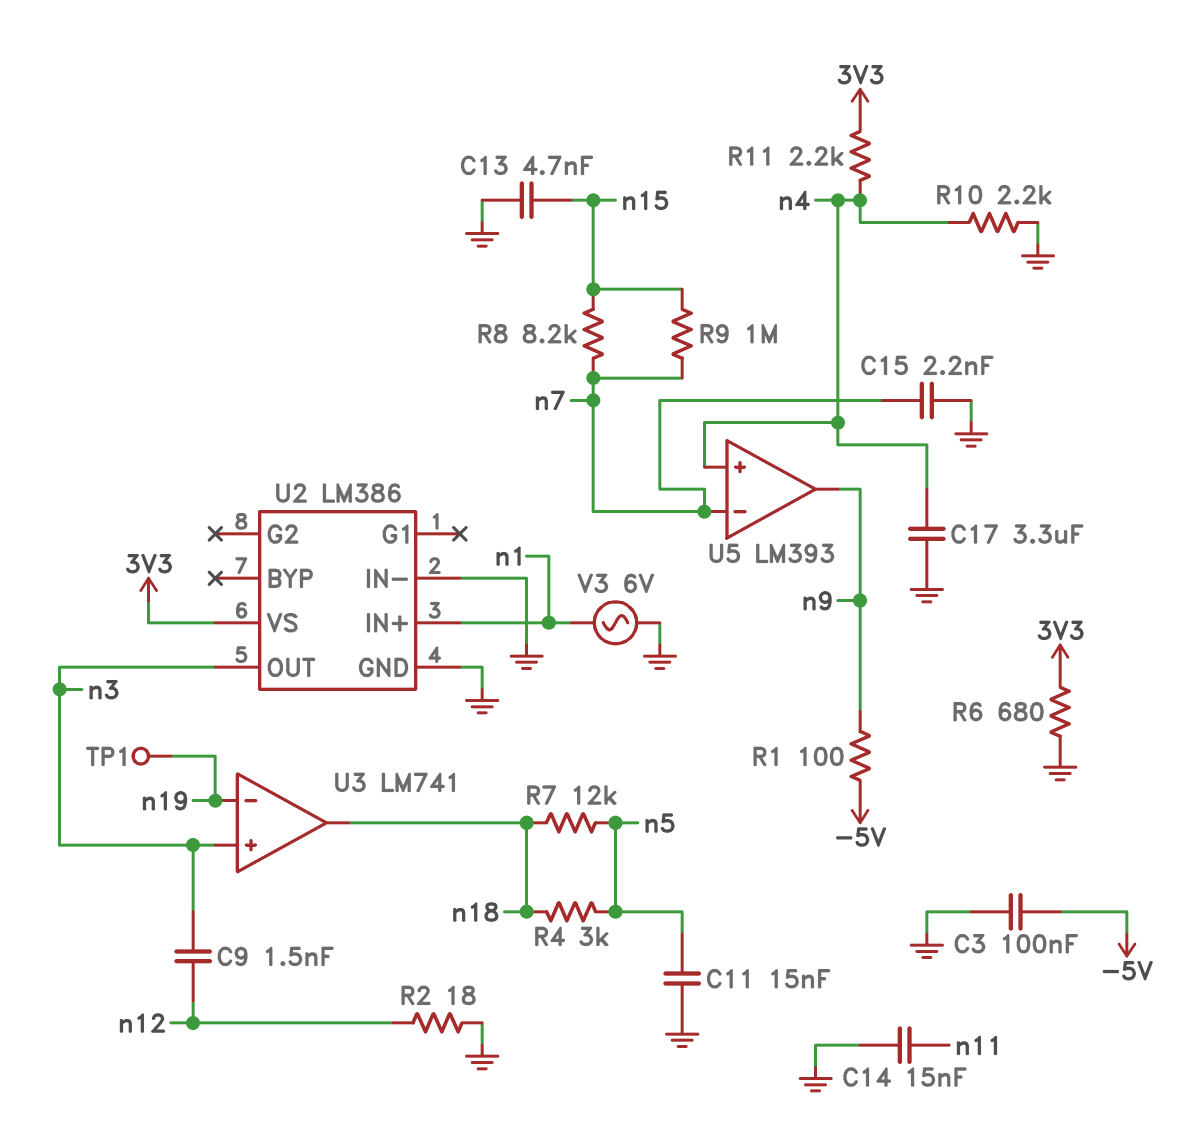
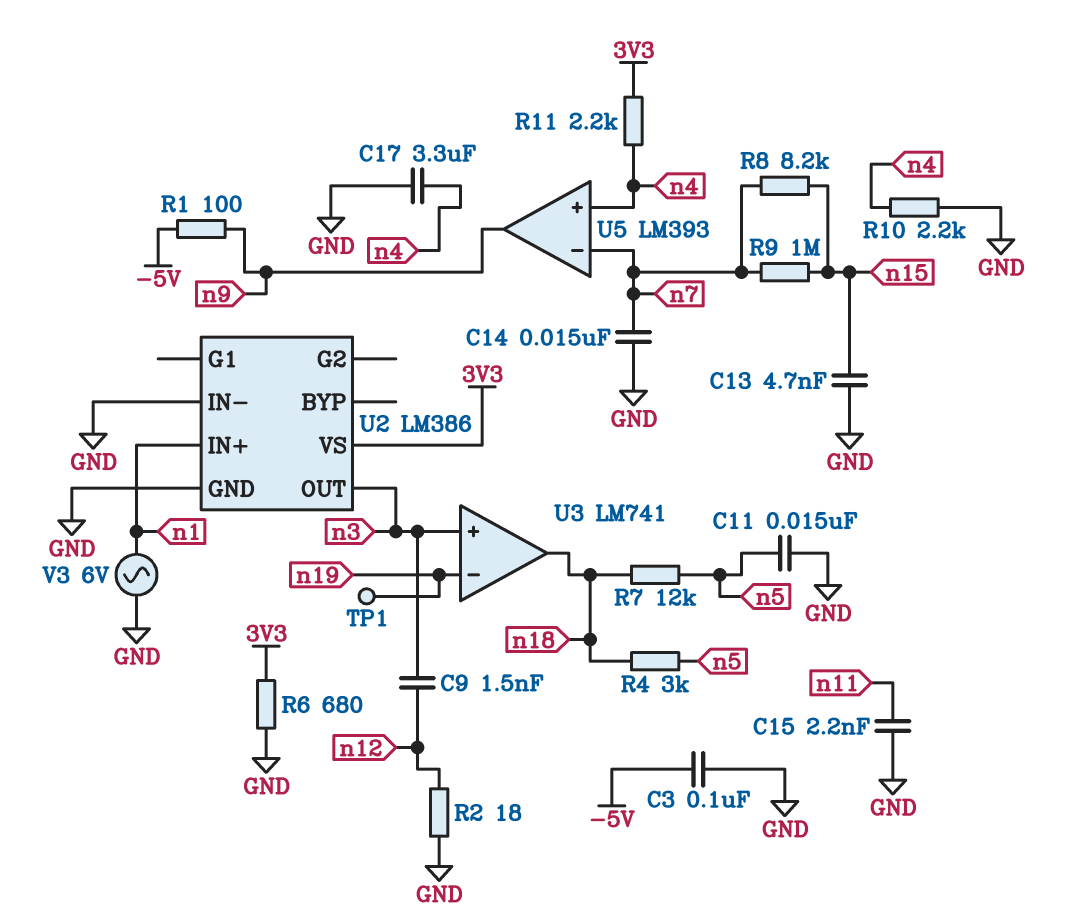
C14: 15nF (GND, n11) -> 15nF (GND, n7)
C15: 2.2nF (GND, n7) -> 2.2nF (GND, n11)

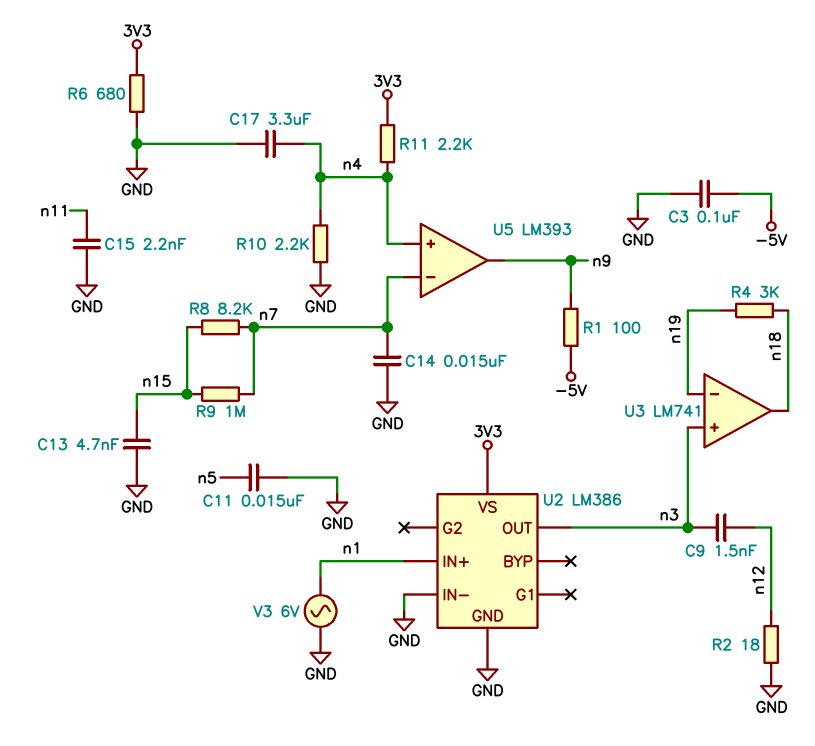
R4: 3k (n5, n18) -> 3k (n18, n19)
R7: 12k (n5, n18) -> none
TP1: test point (n19) -> none

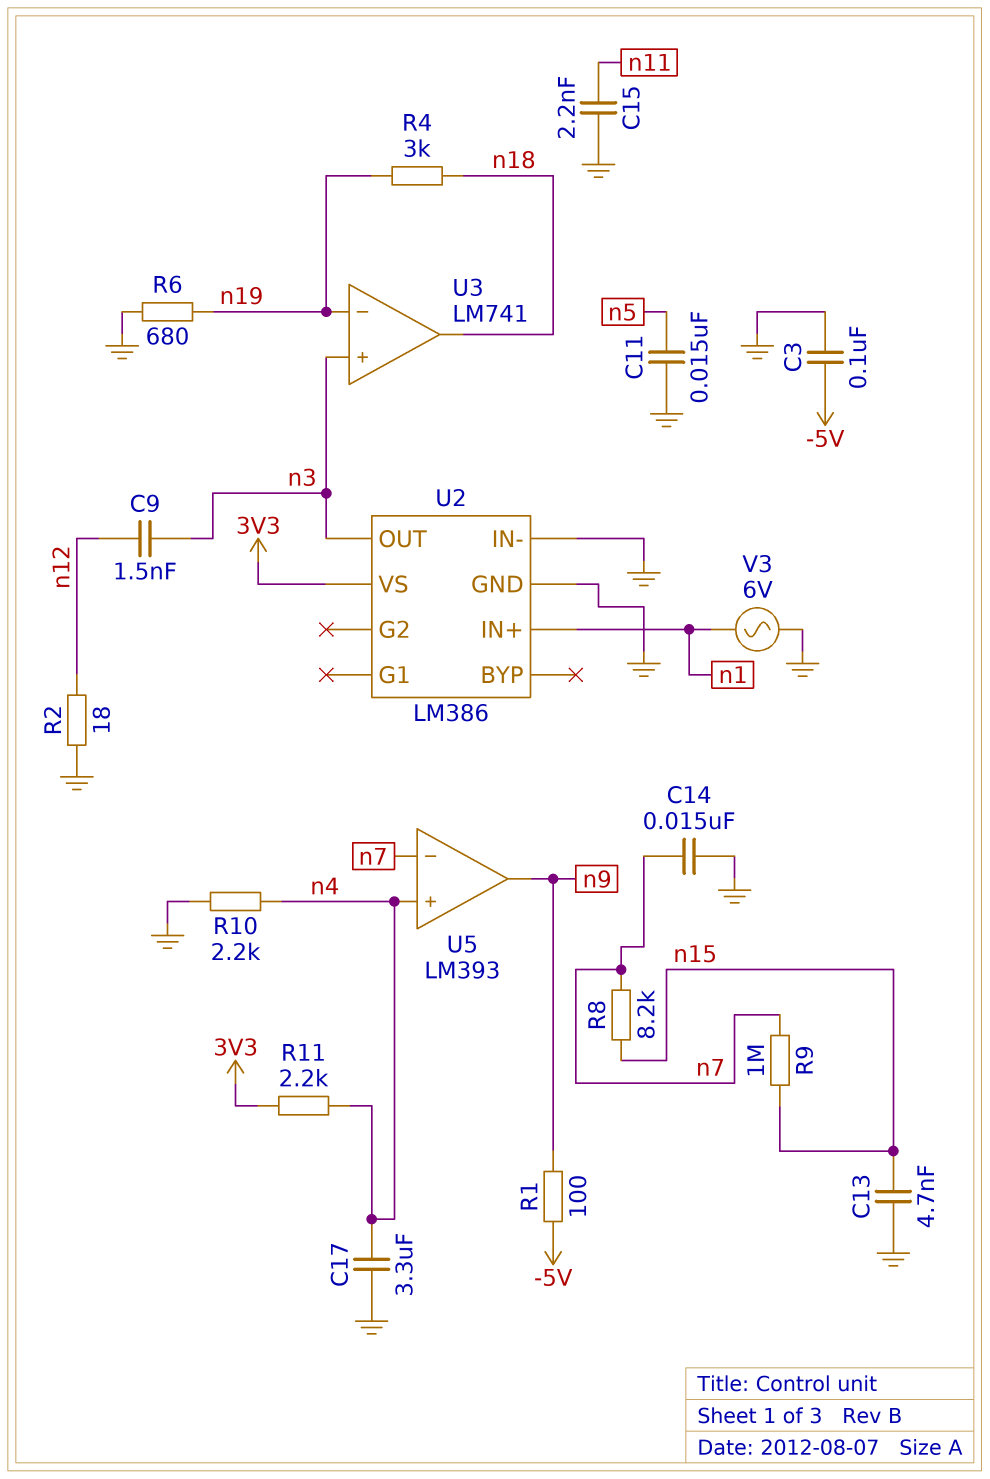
R6: 680 (3V3, GND) -> 680 (GND, n19)

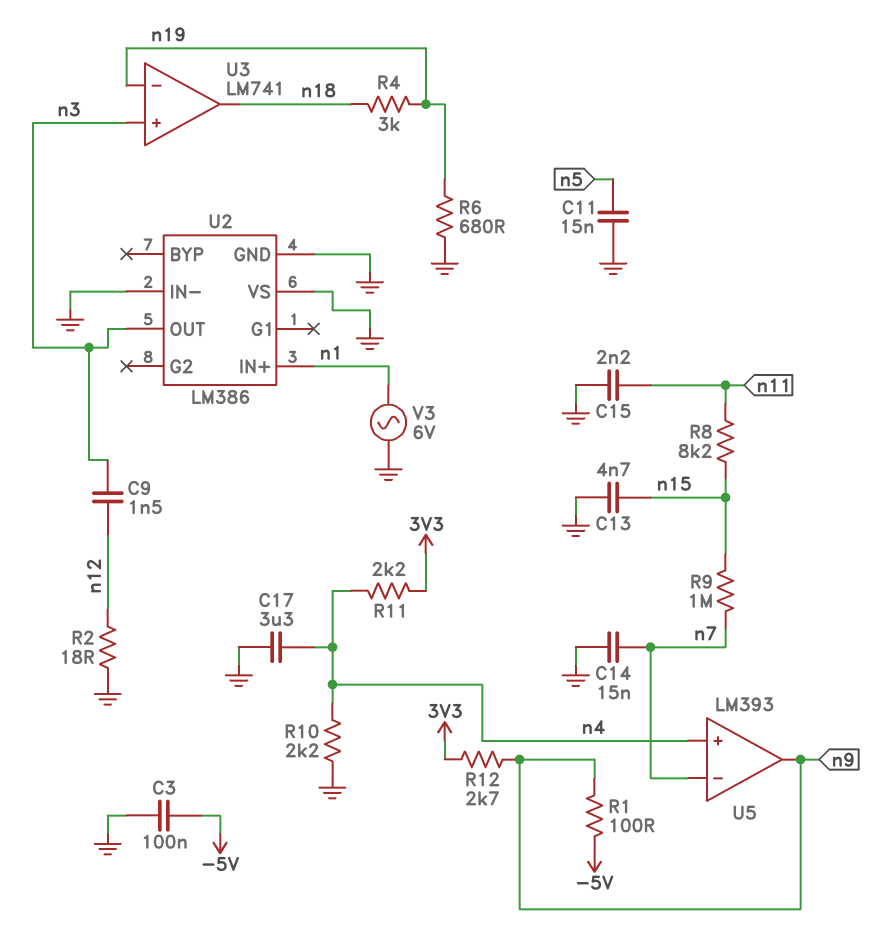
R8: 8.2k (n7, n15) -> 8.2k (n11, n15)
R12: none -> 2.7k (3V3, n9)
U2 pin VS: 3V3 -> GND

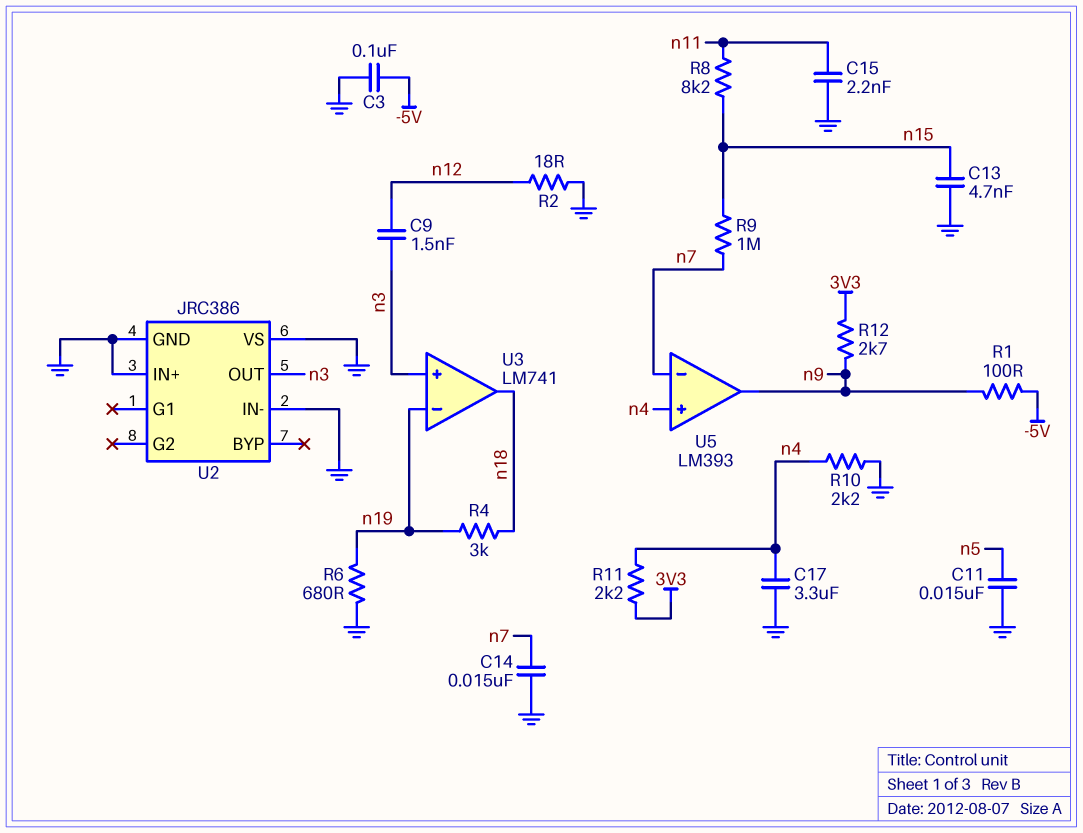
U2: LM386 -> JRC386
U2 pin IN+: n1 -> GND
V3: AC 6V (GND, n1) -> none

